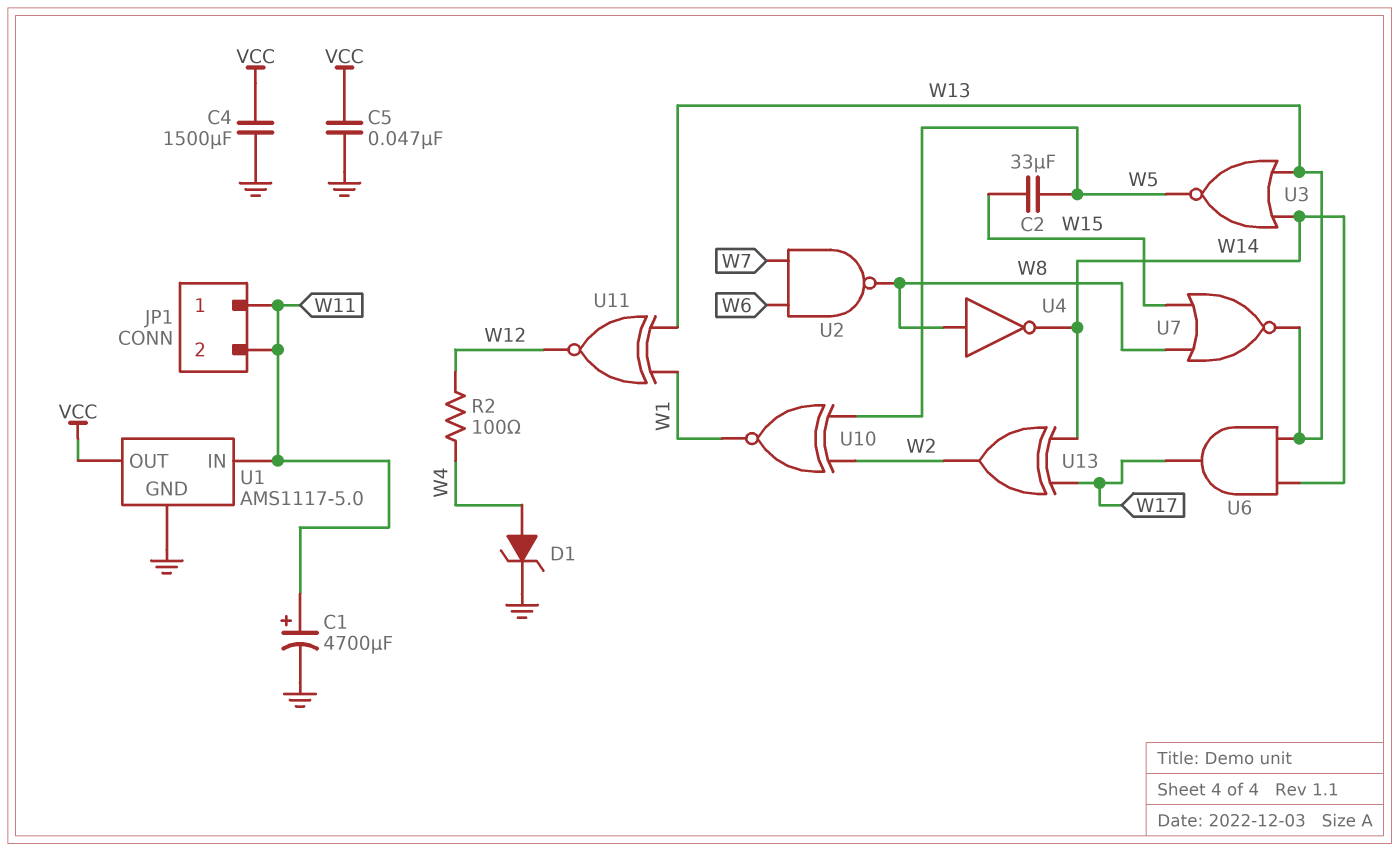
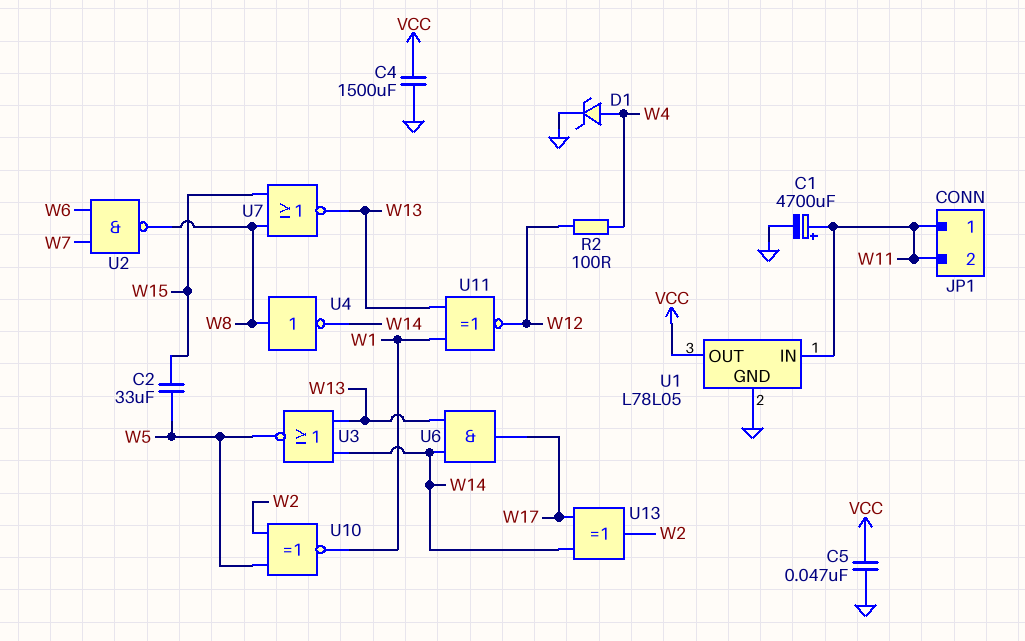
U1: AMS1117-5.0 -> L78L05

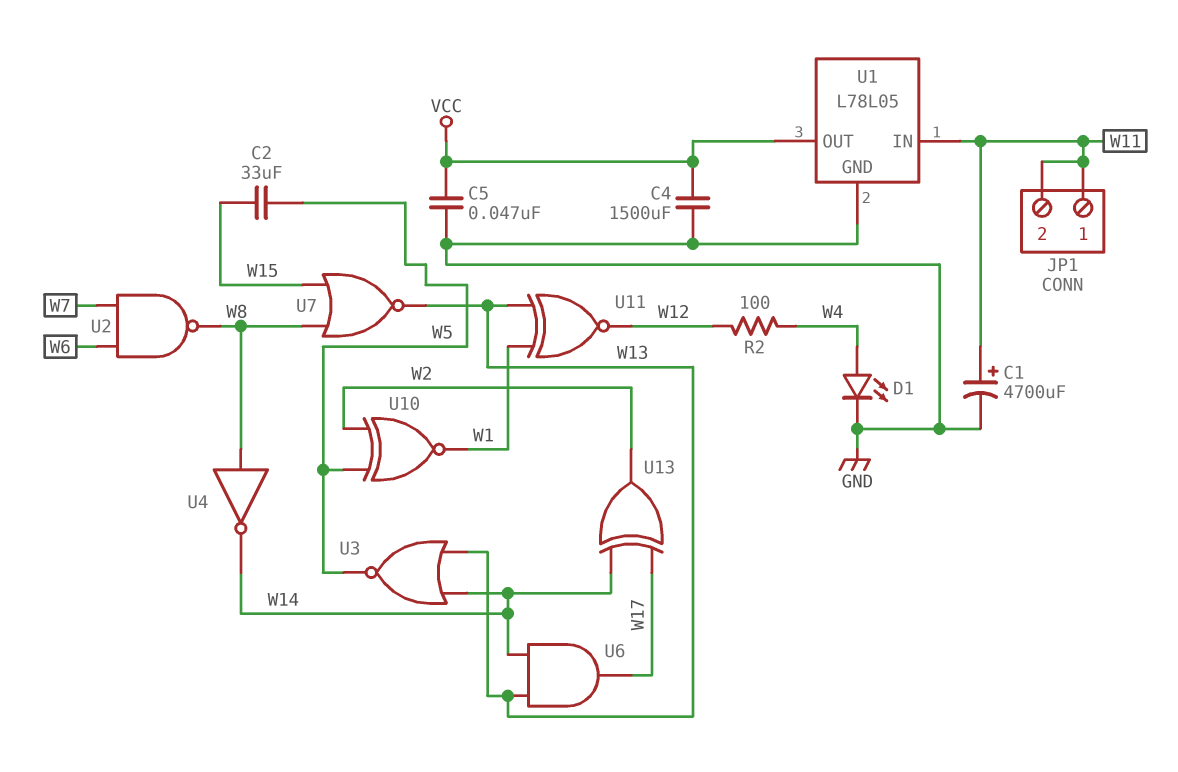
D1: zener (A W4, K GND) -> LED (A W4, K GND)

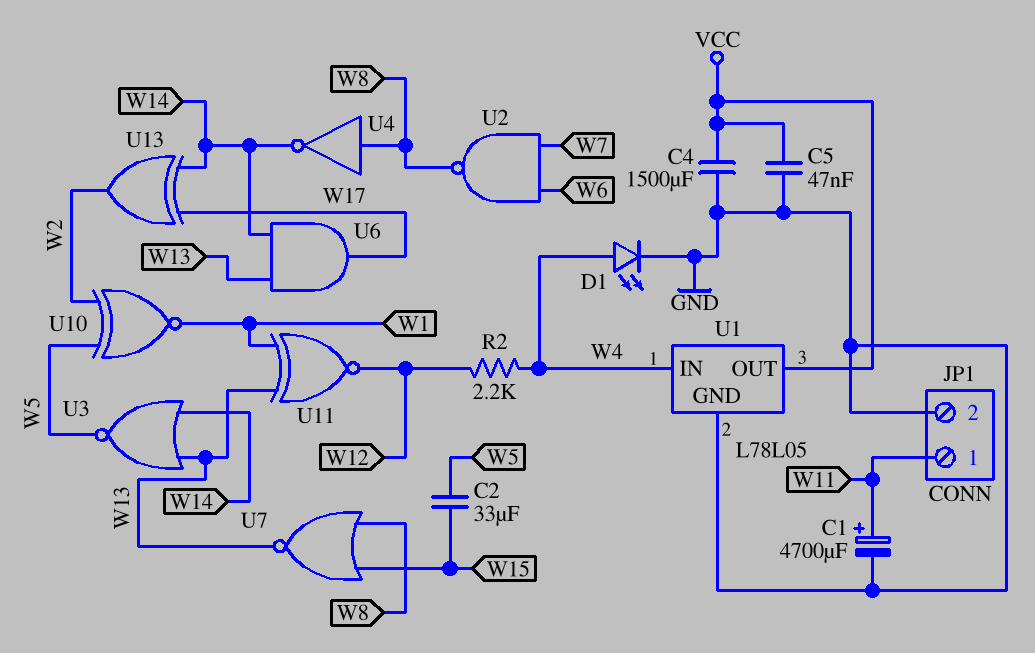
JP1 pin 2: W11 -> GND
R2: 100 (W4, W12) -> 2.2k (W4, W12)
U1 pin IN: W11 -> W4

